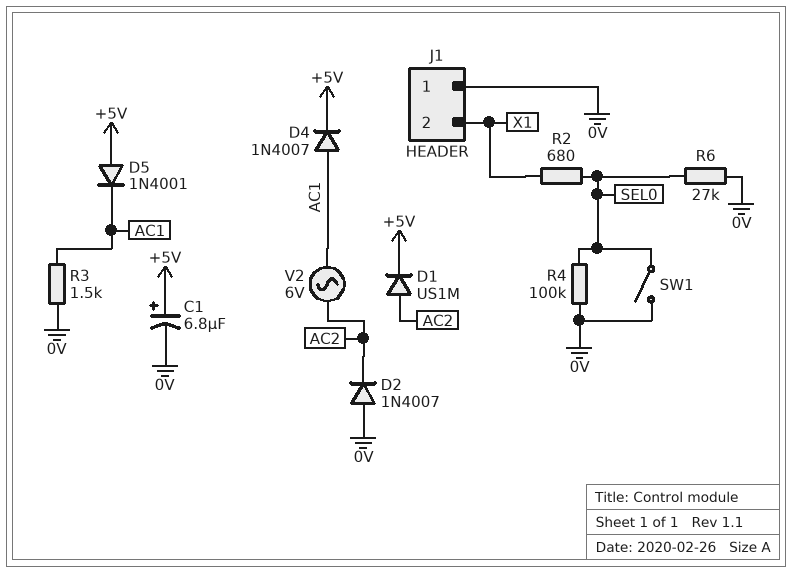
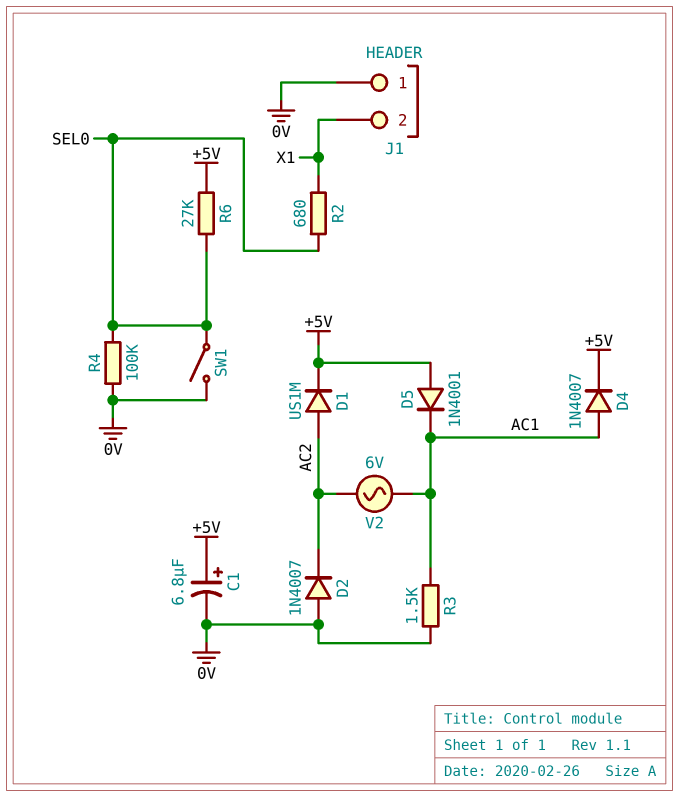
R6: 27k (0V, SEL0) -> 27k (+5V, SEL0)

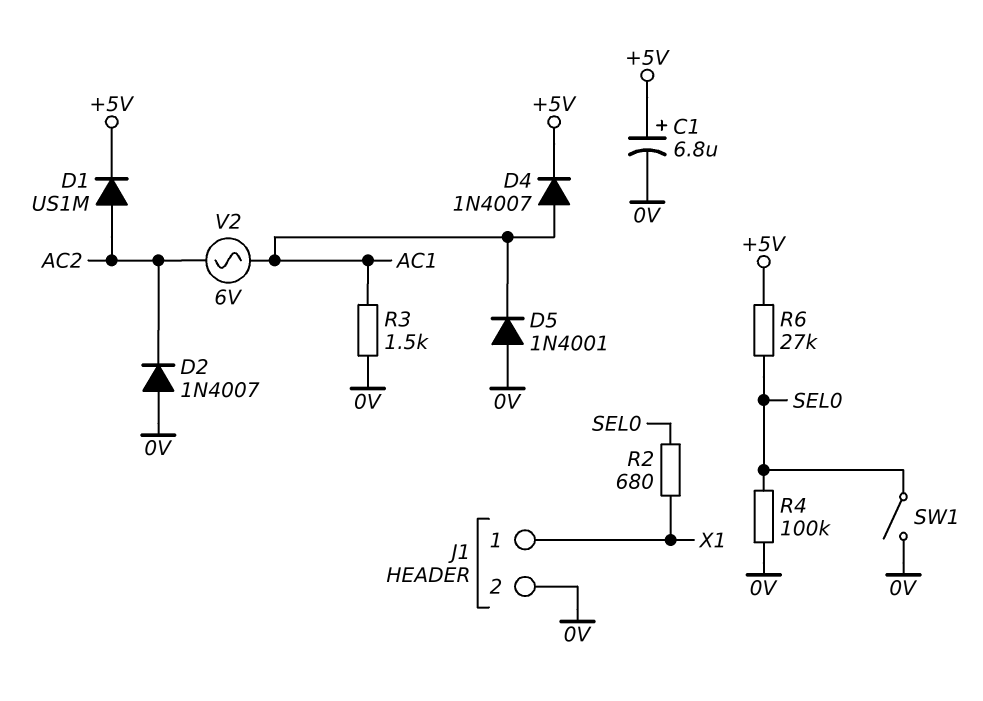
D5: diode 1N4001 (A +5V, K AC1) -> diode 1N4001 (A 0V, K AC1)
J1 pin 1: 0V -> X1
J1 pin 2: X1 -> 0V

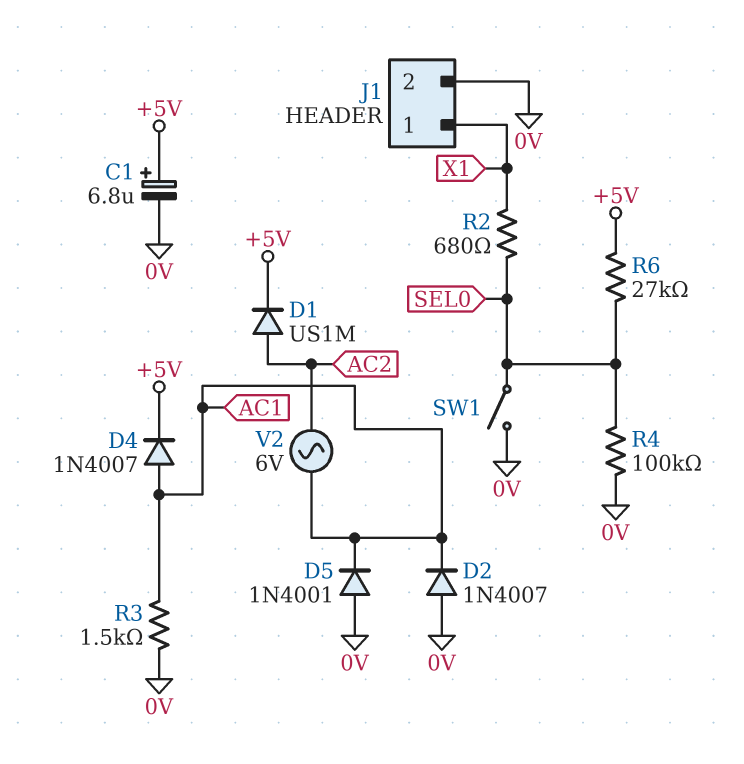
D2: diode 1N4007 (A 0V, K AC2) -> diode 1N4007 (A 0V, K AC1)

